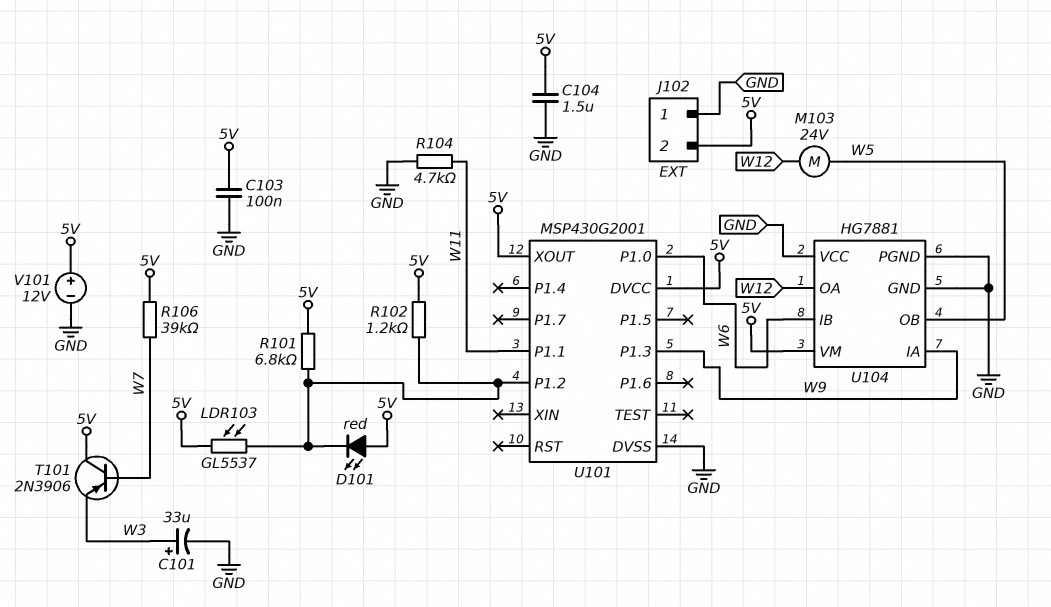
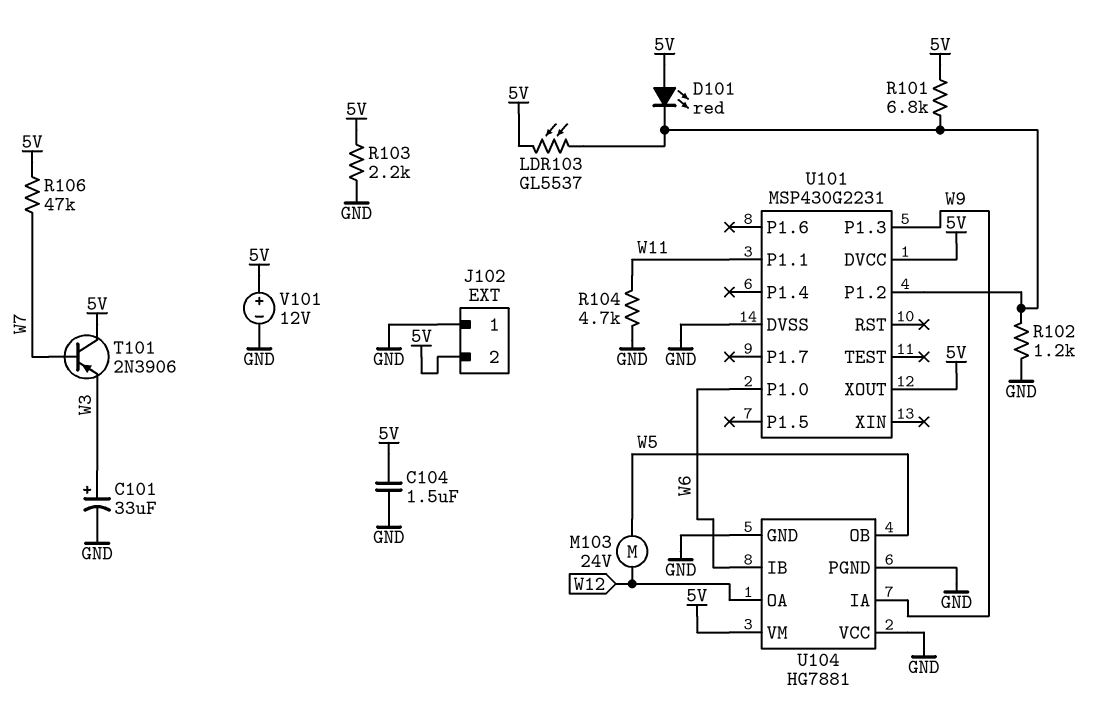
C103: 100nF (5V, GND) -> none
R102: 1.2k (5V, U101/P1.2) -> 1.2k (GND, U101/P1.2)
R103: none -> 2.2k (5V, GND)
R106: 39k (5V, W7) -> 47k (5V, W7)
U101: MSP430G2001 -> MSP430G2231

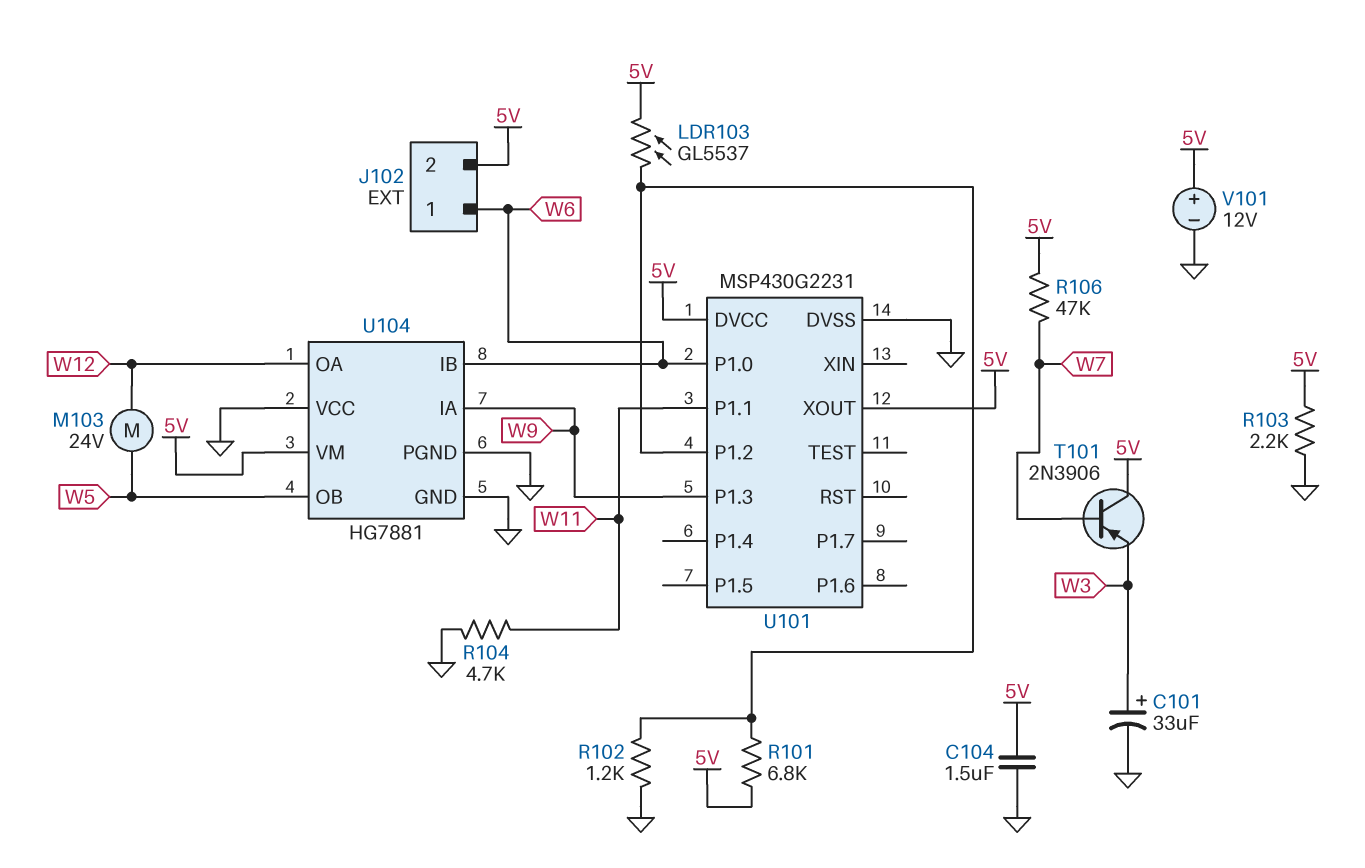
D101: LED red (A 5V, K U101/P1.2) -> none
J102 pin 1: GND -> W6

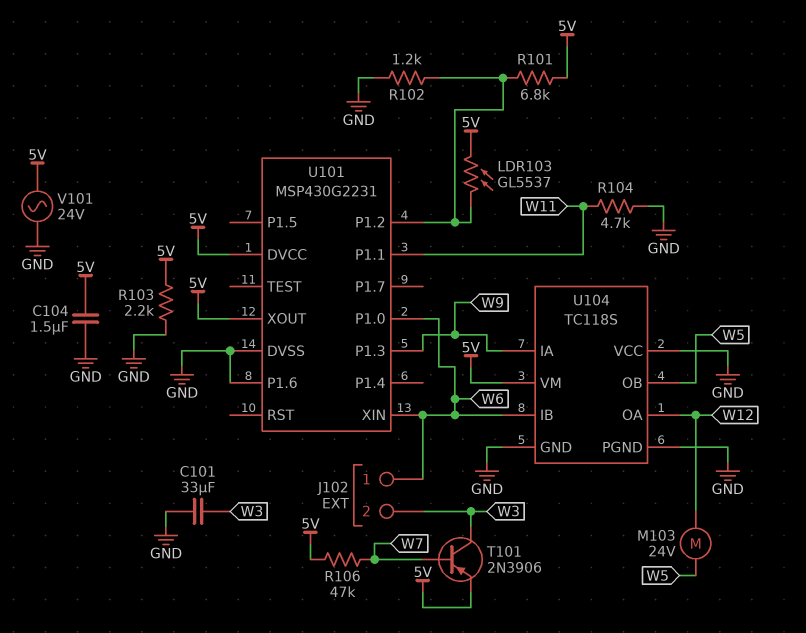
C101: 33uF (plus W3, minus GND) -> 33uF (GND, W3)
J102 pin 2: 5V -> W3
T101: PNP 2N3906 (B W7, C 5V, E W3) -> PNP 2N3906 (B W7, C W3, E 5V)
U101 pin P1.6: none -> GND
U101 pin XIN: none -> W6
U104: HG7881 -> TC118S
V101: 12V (plus 5V, minus GND) -> AC 24V (5V, GND)

